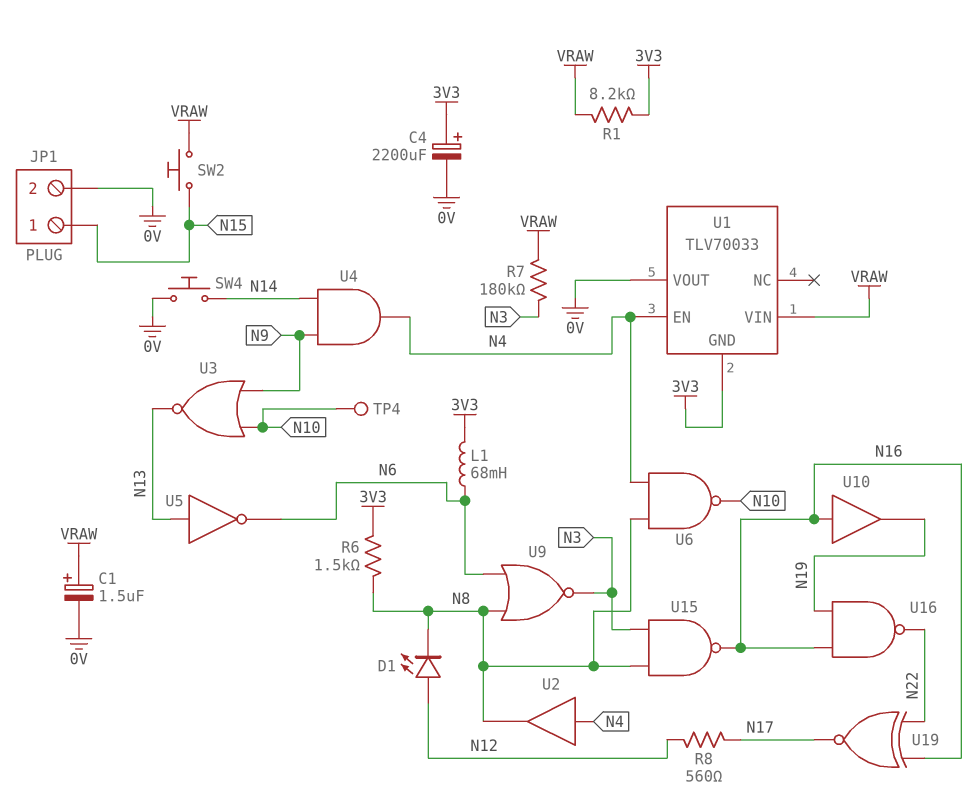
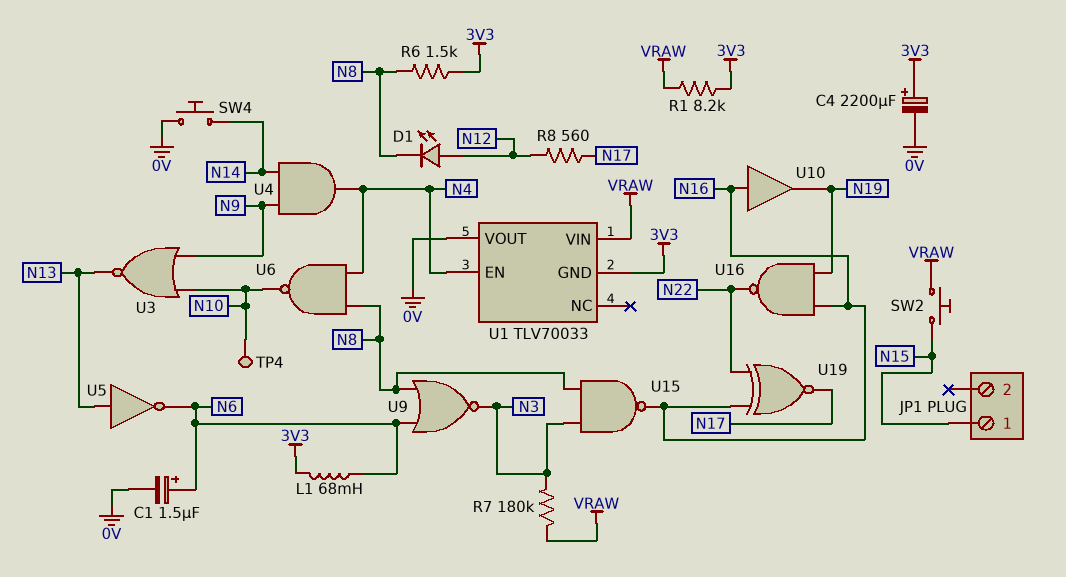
C1: 1.5uF (plus VRAW, minus 0V) -> 1.5uF (plus N6, minus 0V)
JP1 pin 2: 0V -> none
U2: buffer (in N4, out N8) -> none

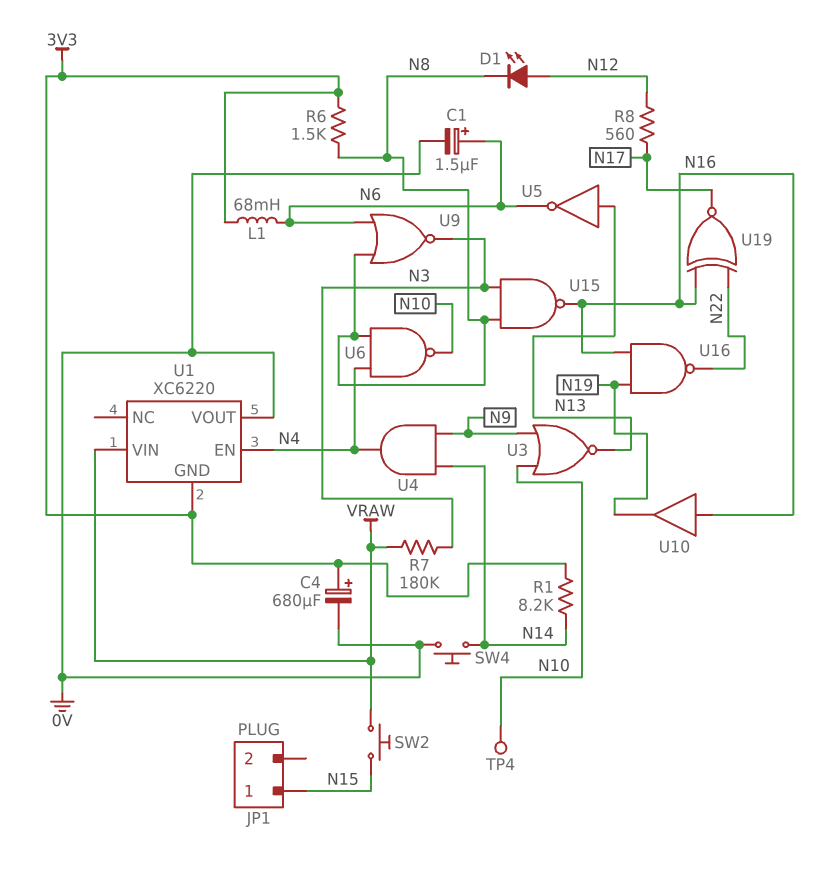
C4: 2200uF (plus 3V3, minus 0V) -> 680uF (plus 3V3, minus 0V)
R1: 8.2k (3V3, VRAW) -> 8.2k (3V3, N14)
U1: TLV70033 -> XC6220

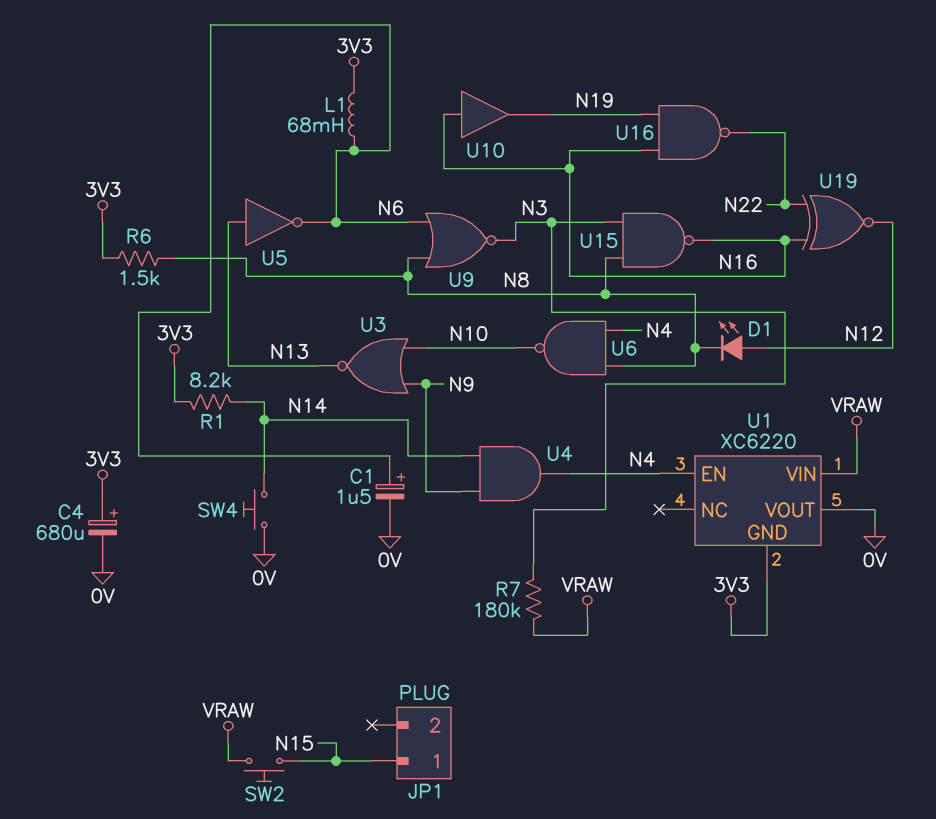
R8: 560 (N12, N17) -> none
TP4: test point (N10) -> none
U19: XNOR (in N16, in N22, out N17) -> XNOR (in N16, in N22, out N12)

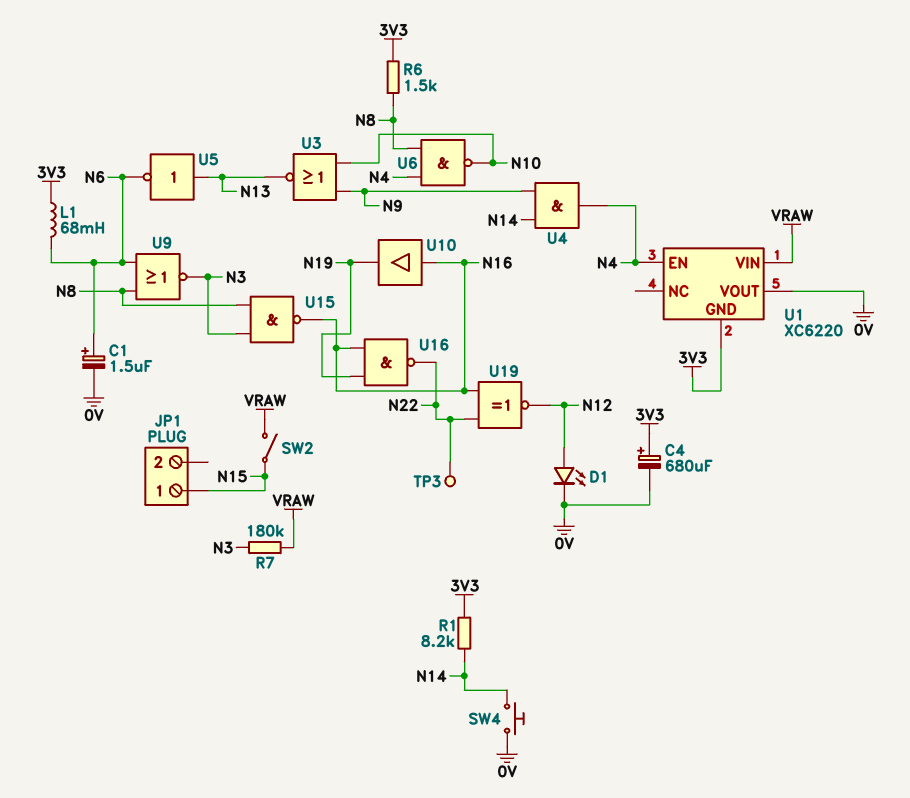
D1: LED (A N12, K N8) -> LED (A N12, K 0V)
SW2: button (N15, VRAW) -> switch (N15, VRAW)
TP3: none -> test point (N22)

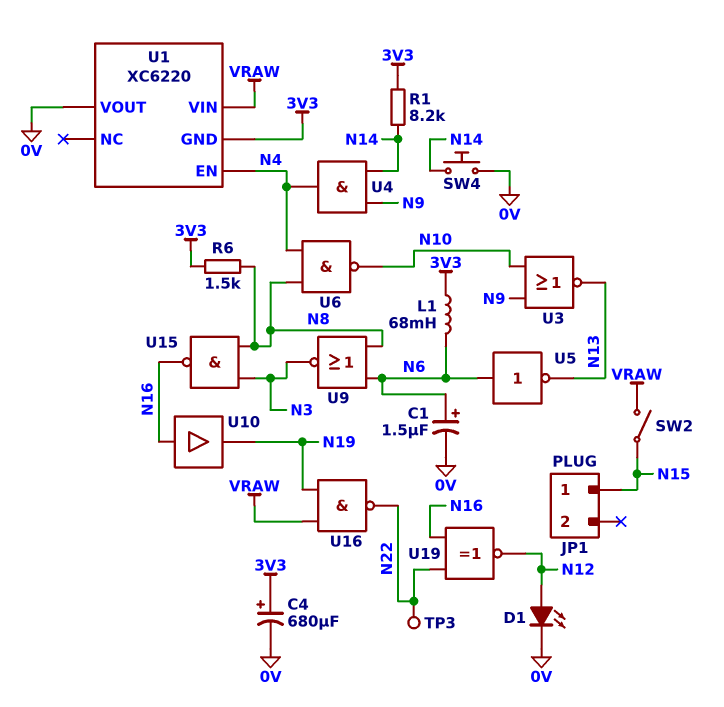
R7: 180k (N3, VRAW) -> none
U5: NOT (in N13, out N6) -> NOT (in N6, out N13)
U16: NAND (in N16, in N19, out N22) -> NAND (in N19, in VRAW, out N22)

